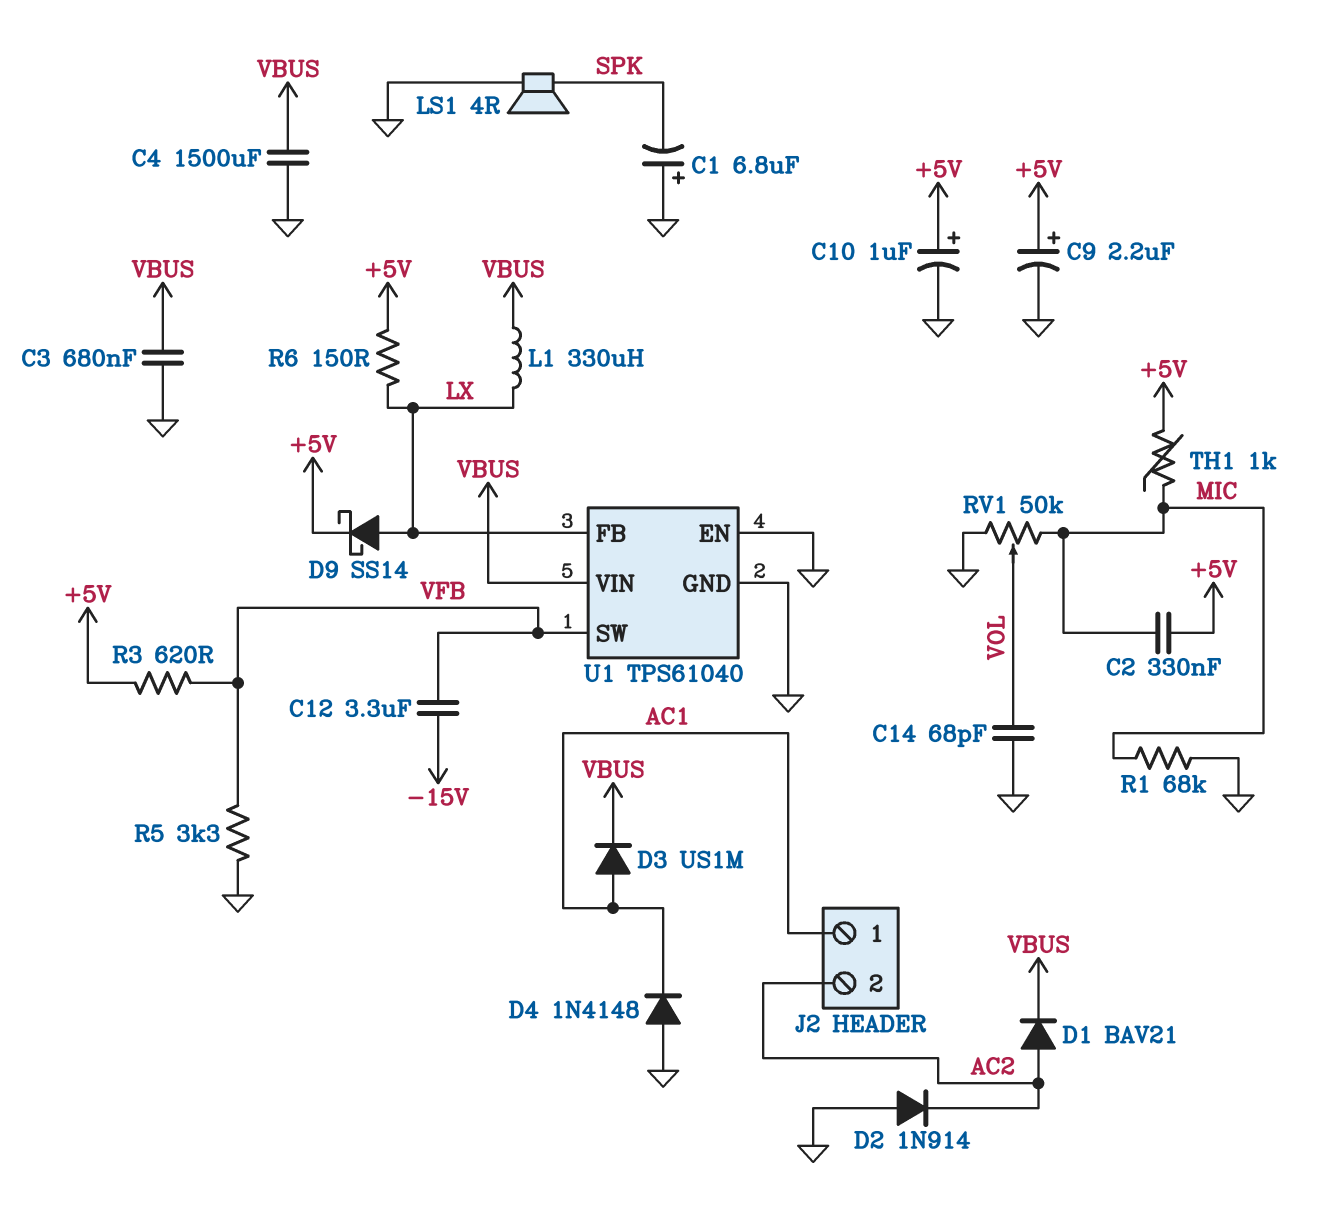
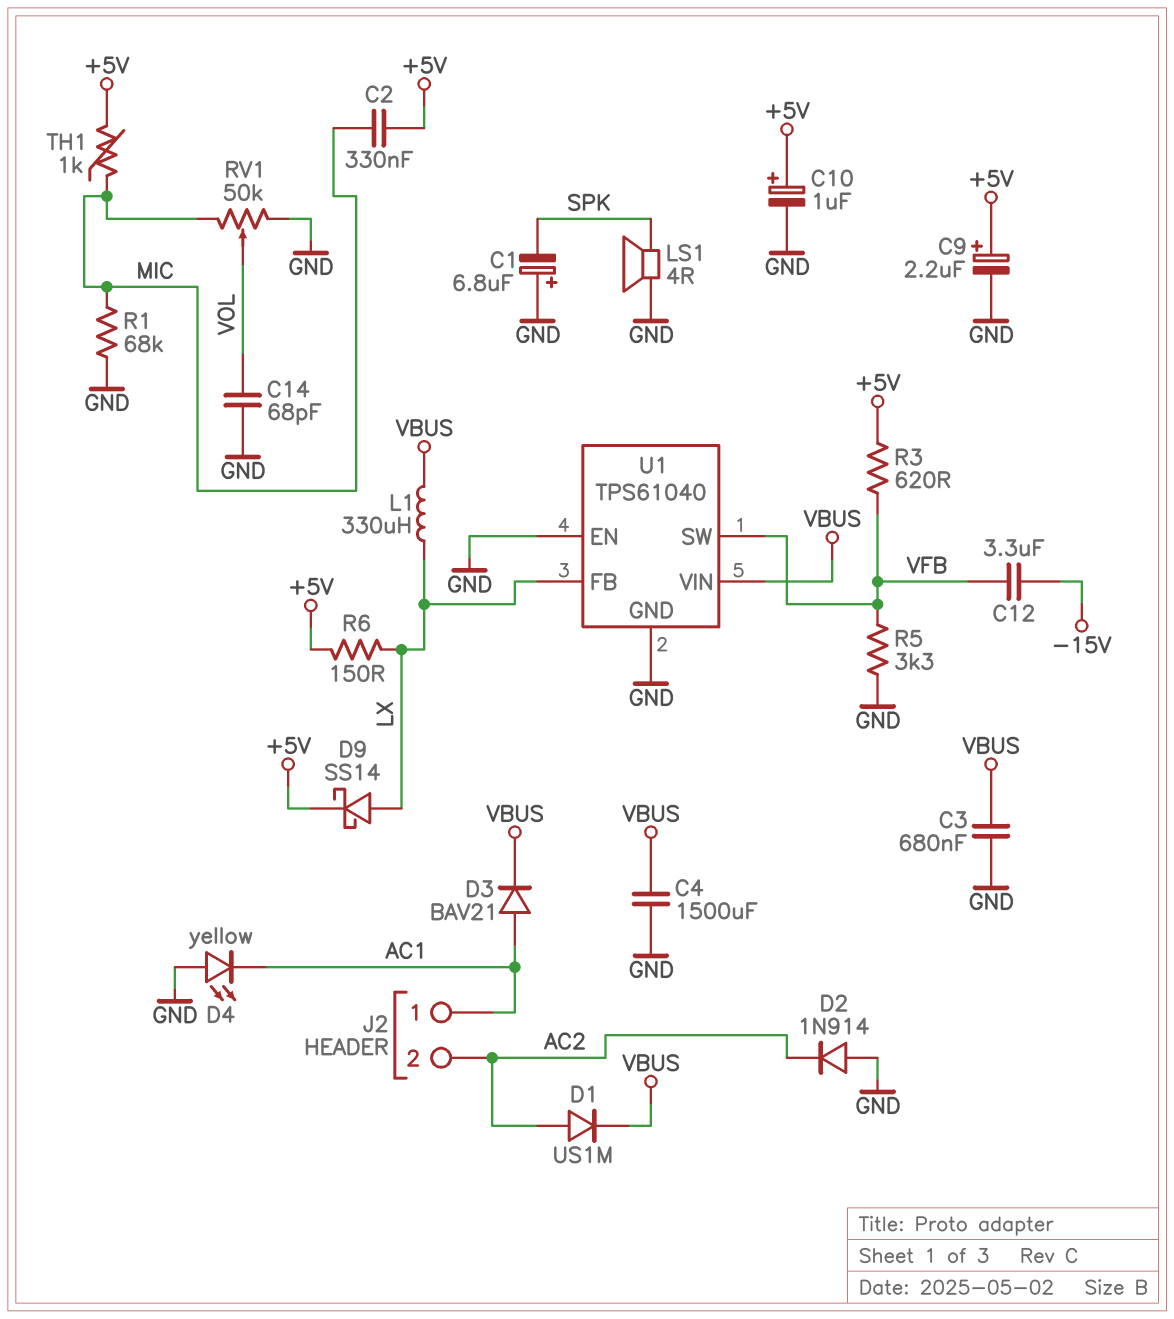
D1: diode BAV21 (A AC2, K VBUS) -> diode US1M (A AC2, K VBUS)
D3: diode US1M (A AC1, K VBUS) -> diode BAV21 (A AC1, K VBUS)
D4: diode 1N4148 (A GND, K AC1) -> LED yellow (A GND, K AC1)

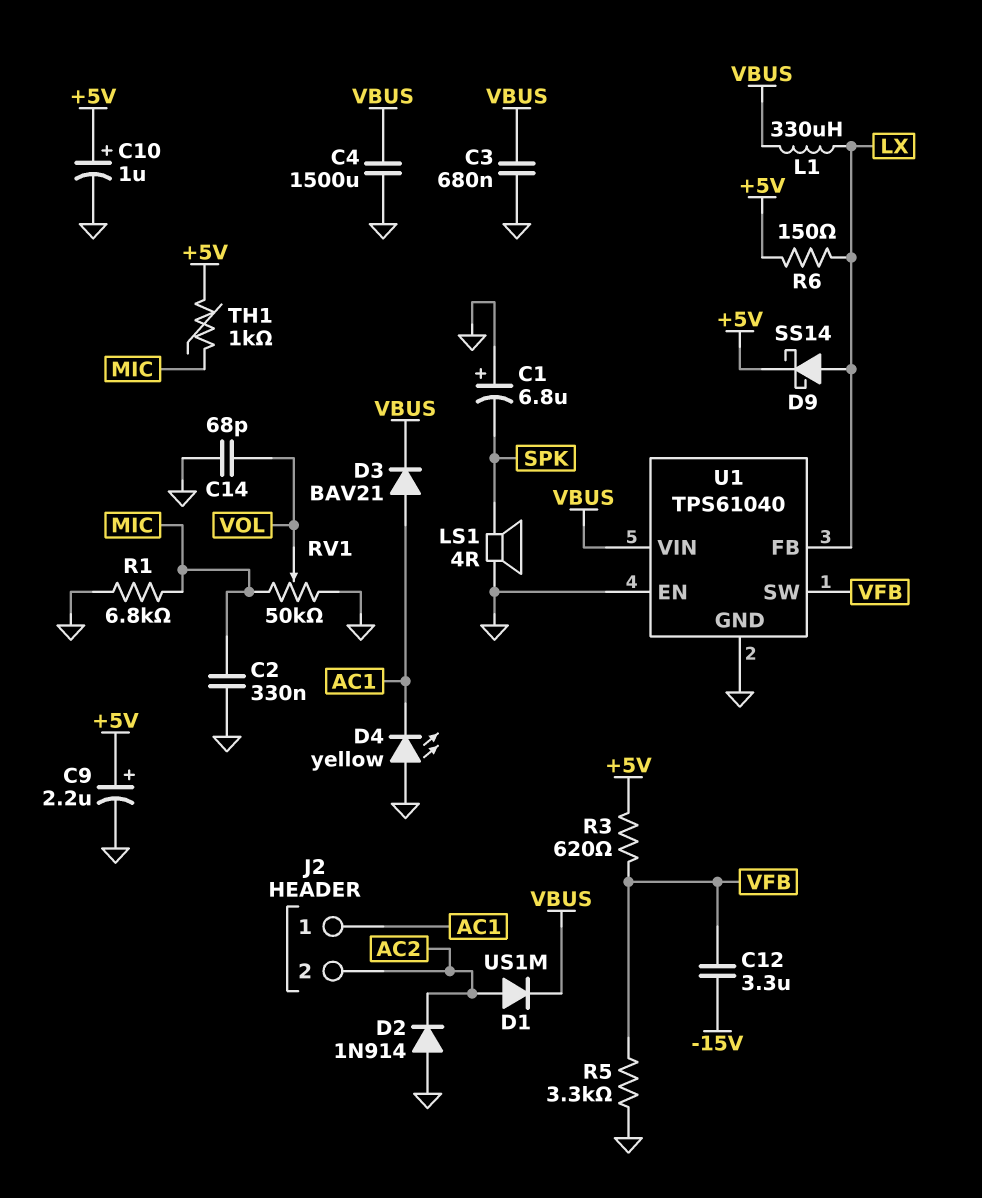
C2: 330nF (+5V, MIC) -> 330nF (GND, MIC)
R1: 68k (GND, MIC) -> 6.8k (GND, MIC)

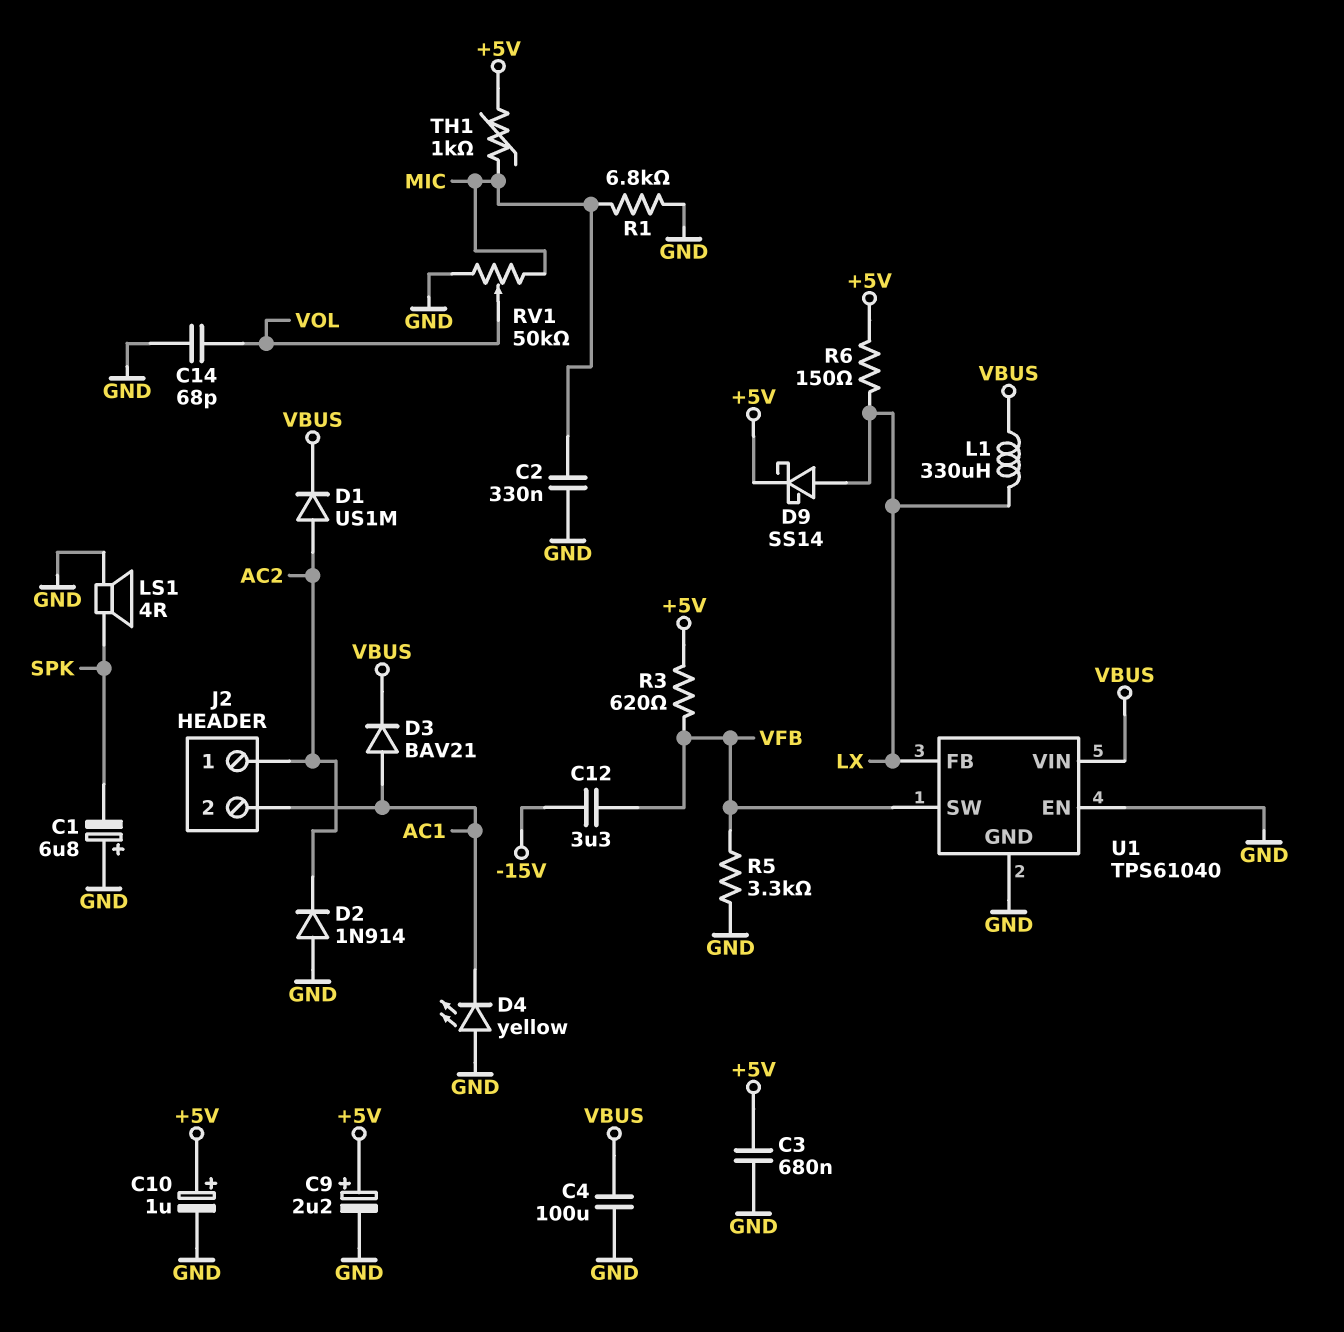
C3: 680nF (GND, VBUS) -> 680nF (+5V, GND)
C4: 1500uF (GND, VBUS) -> 100uF (GND, VBUS)
J2 pin 1: AC1 -> AC2
J2 pin 2: AC2 -> AC1

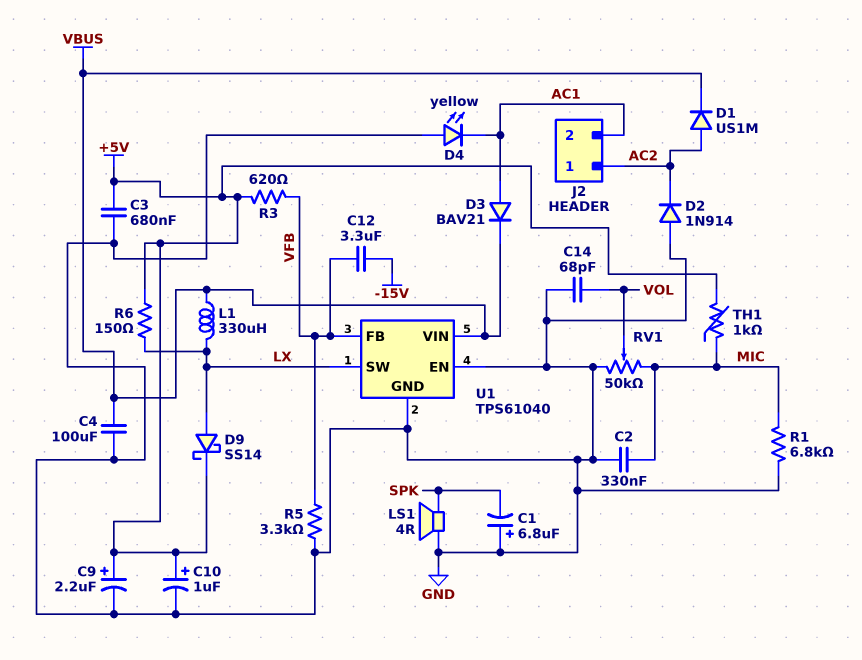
U1 pin FB: LX -> VFB
U1 pin SW: VFB -> LX

